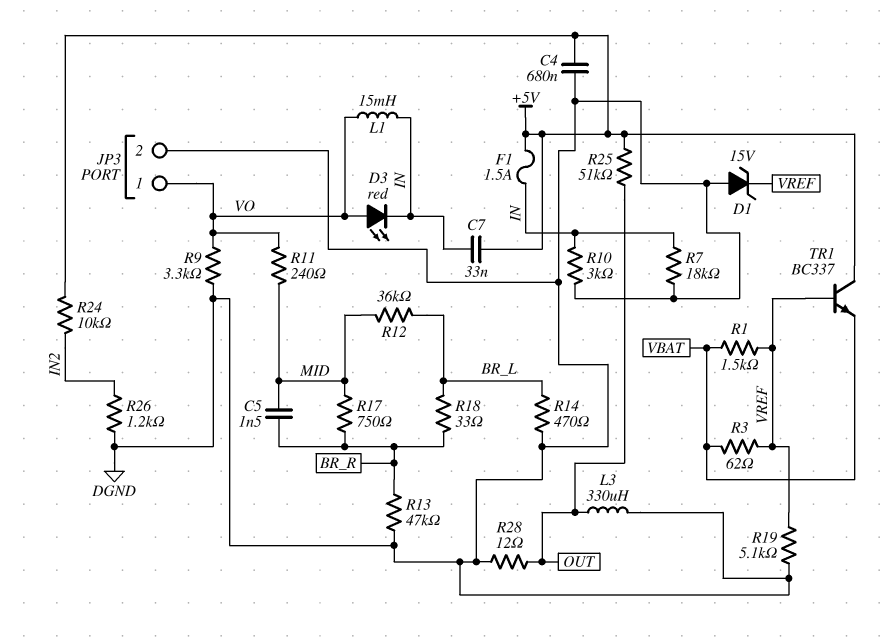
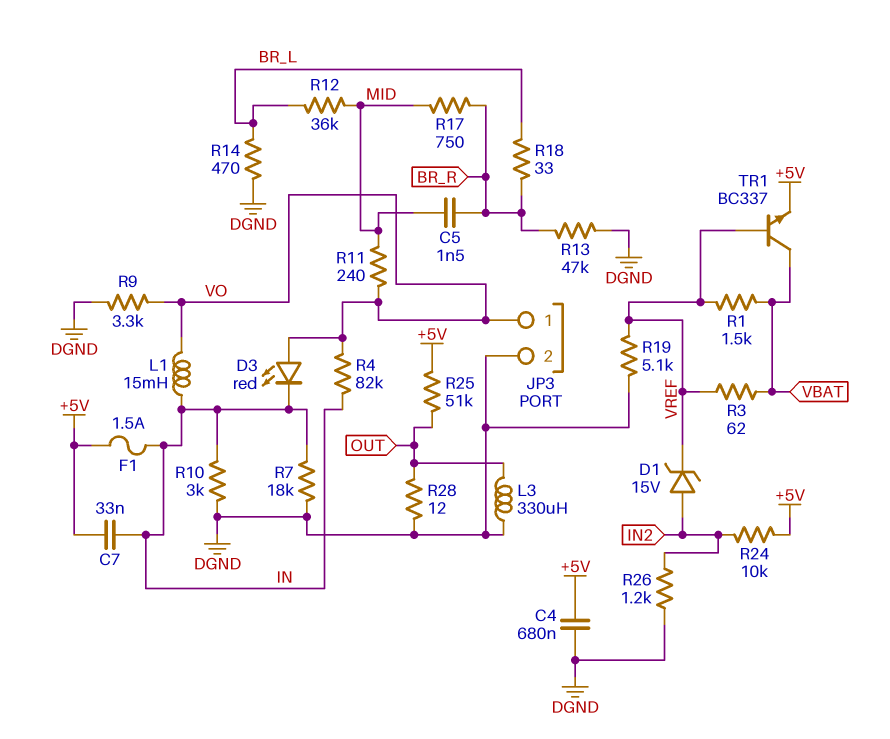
D1: zener 15V (A DGND, K VREF) -> zener 15V (A IN2, K VREF)
R4: none -> 82k (IN, VO)
TR1: NPN BC337 (B VREF, C +5V, E VBAT) -> NPN BC337 (B VREF, C VBAT, E +5V)

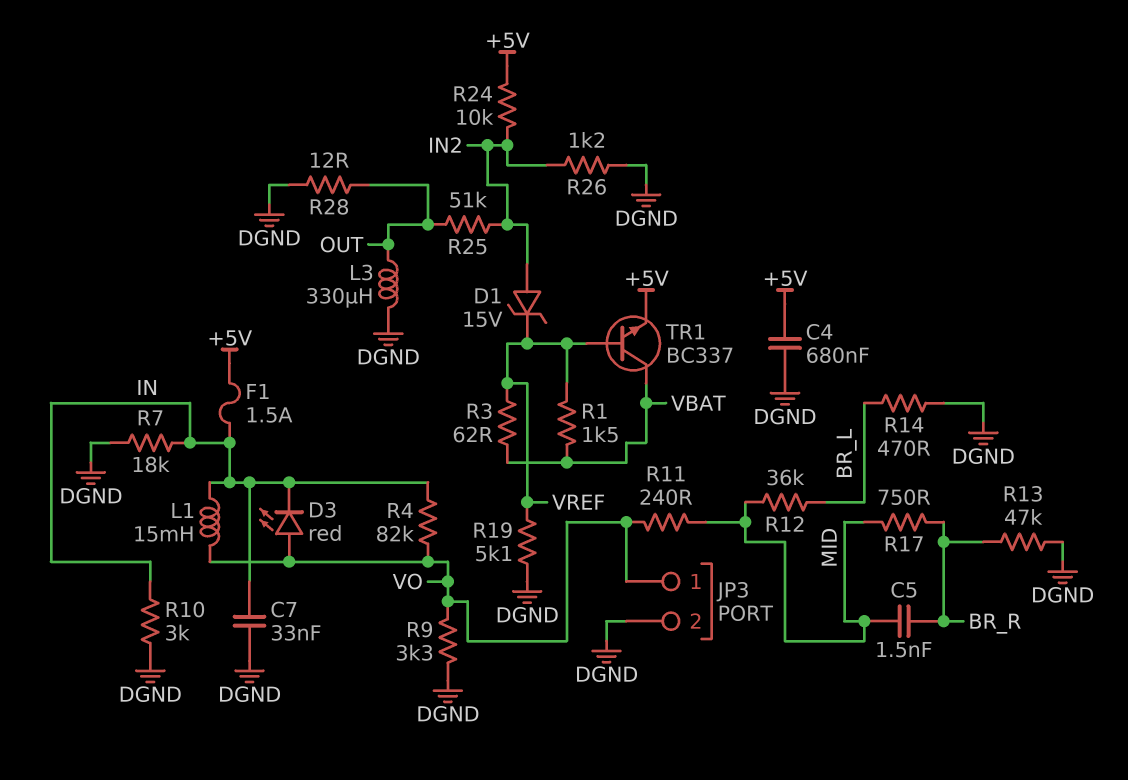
C7: 33nF (+5V, IN) -> 33nF (DGND, IN)
R18: 33 (BR_L, BR_R) -> none
R25: 51k (+5V, OUT) -> 51k (IN2, OUT)

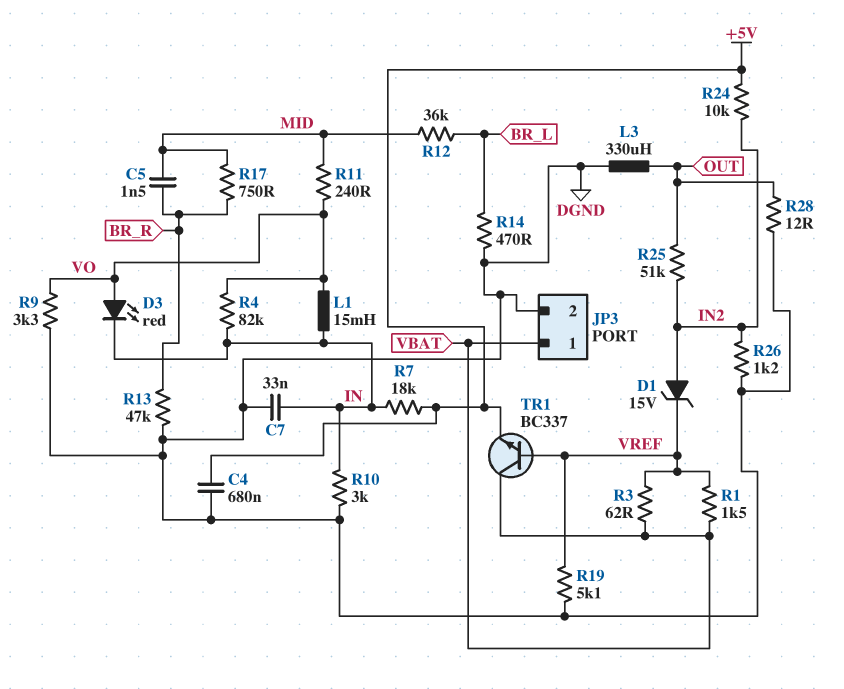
F1: 1.5A (+5V, IN) -> none
JP3 pin 1: VO -> VBAT
R7: 18k (DGND, IN) -> 18k (+5V, IN)

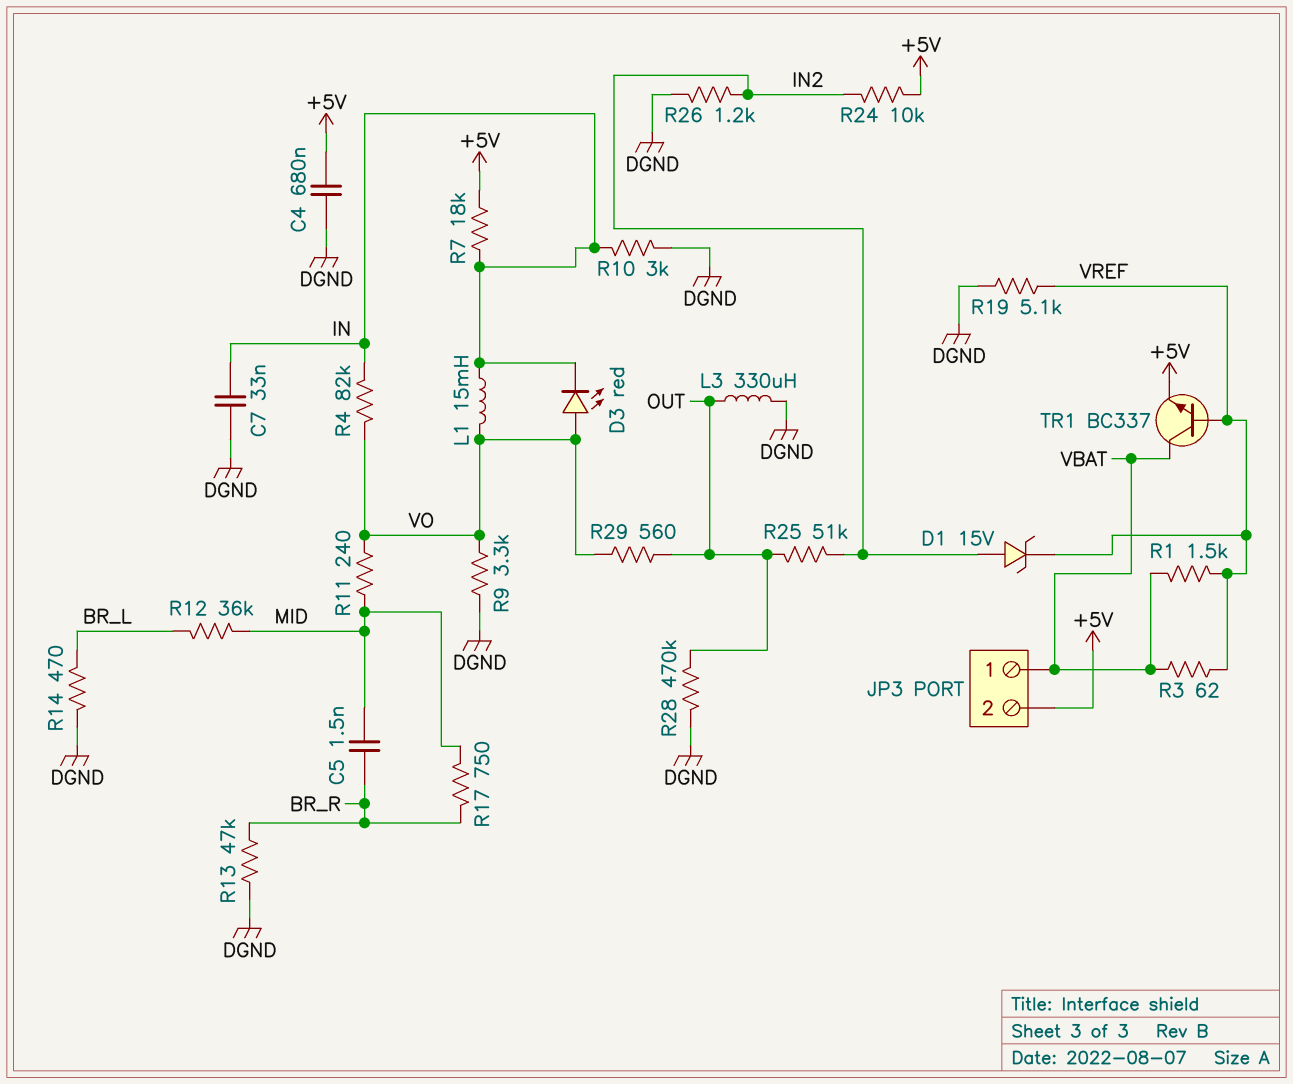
JP3 pin 2: DGND -> +5V
R28: 12 (DGND, OUT) -> 470k (DGND, OUT)
R29: none -> 560 (OUT, VO)

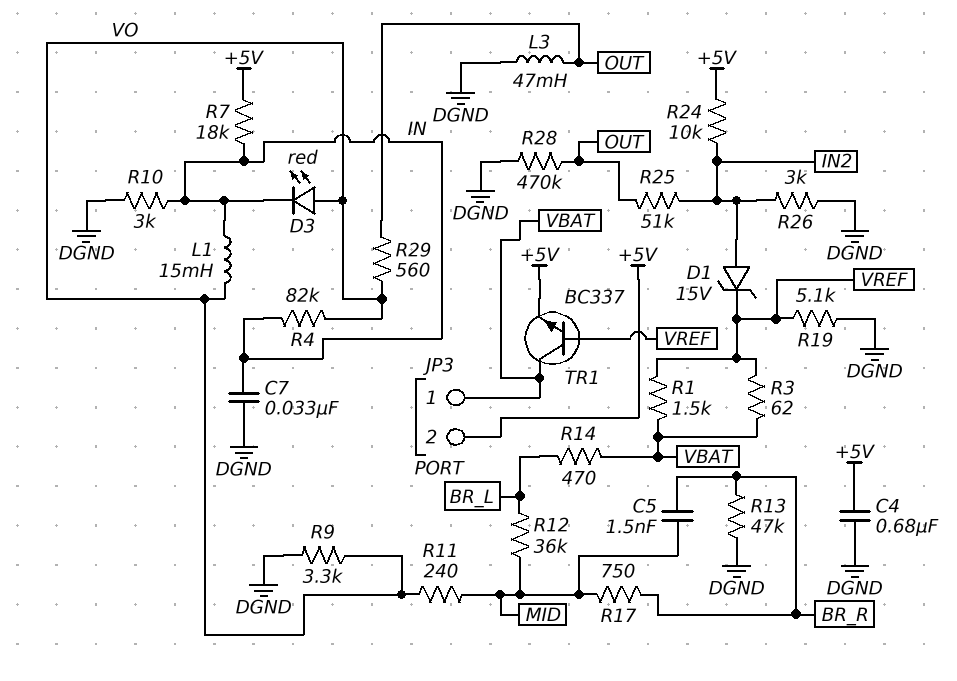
L3: 330uH (DGND, OUT) -> 47mH (DGND, OUT)
R14: 470 (BR_L, DGND) -> 470 (BR_L, VBAT)
R26: 1.2k (DGND, IN2) -> 3k (DGND, IN2)

